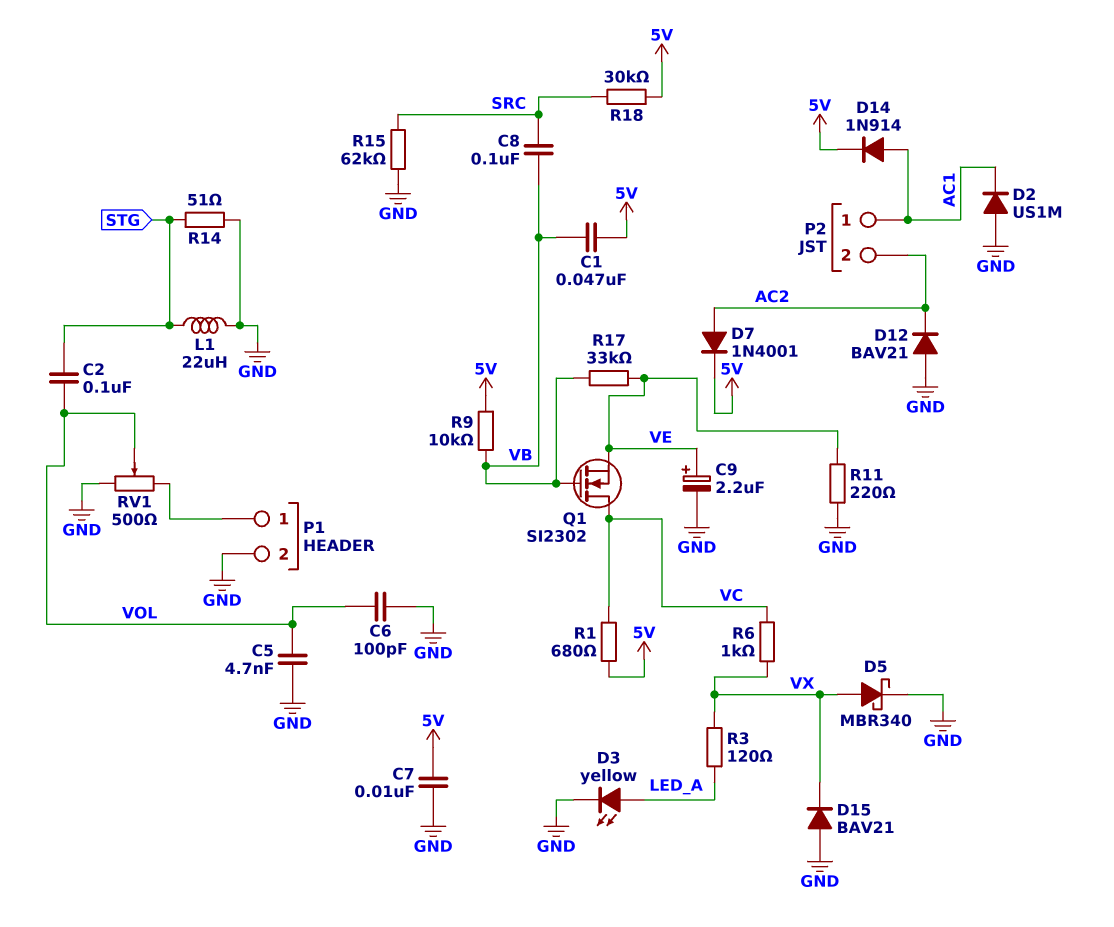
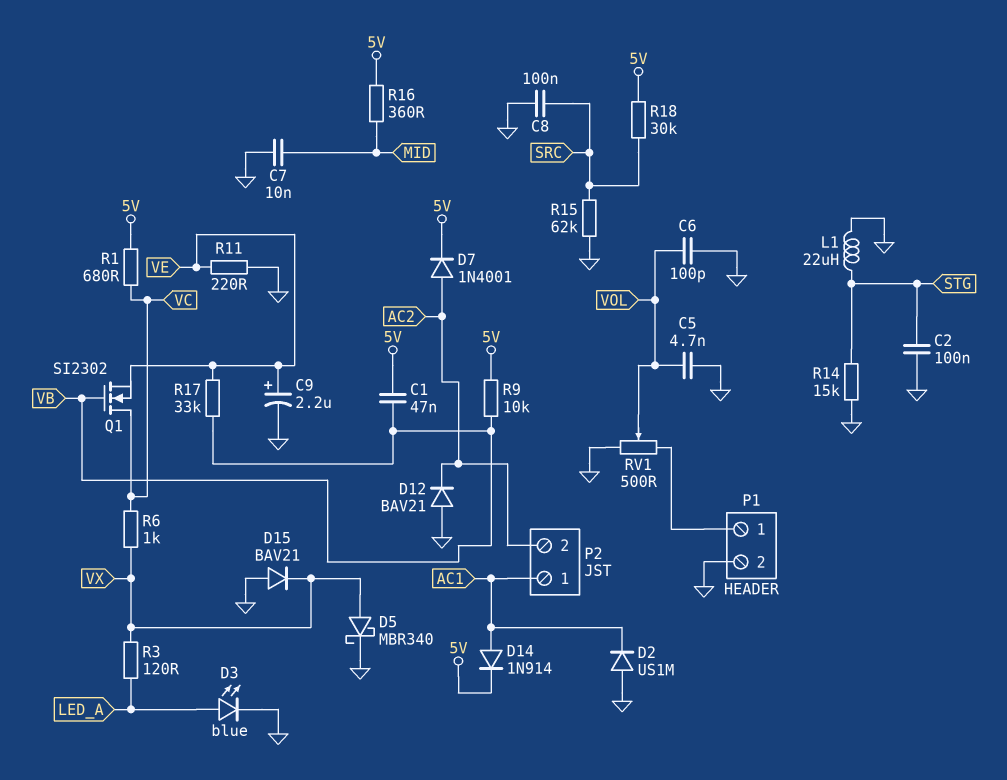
C2: 100nF (STG, VOL) -> 100nF (GND, STG)
C7: 10nF (5V, GND) -> 10nF (GND, MID)
C8: 100nF (SRC, VB) -> 100nF (GND, SRC)
D3: LED yellow (A LED_A, K GND) -> LED blue (A LED_A, K GND)
R14: 51 (GND, STG) -> 15k (GND, STG)
R16: none -> 360 (5V, MID)

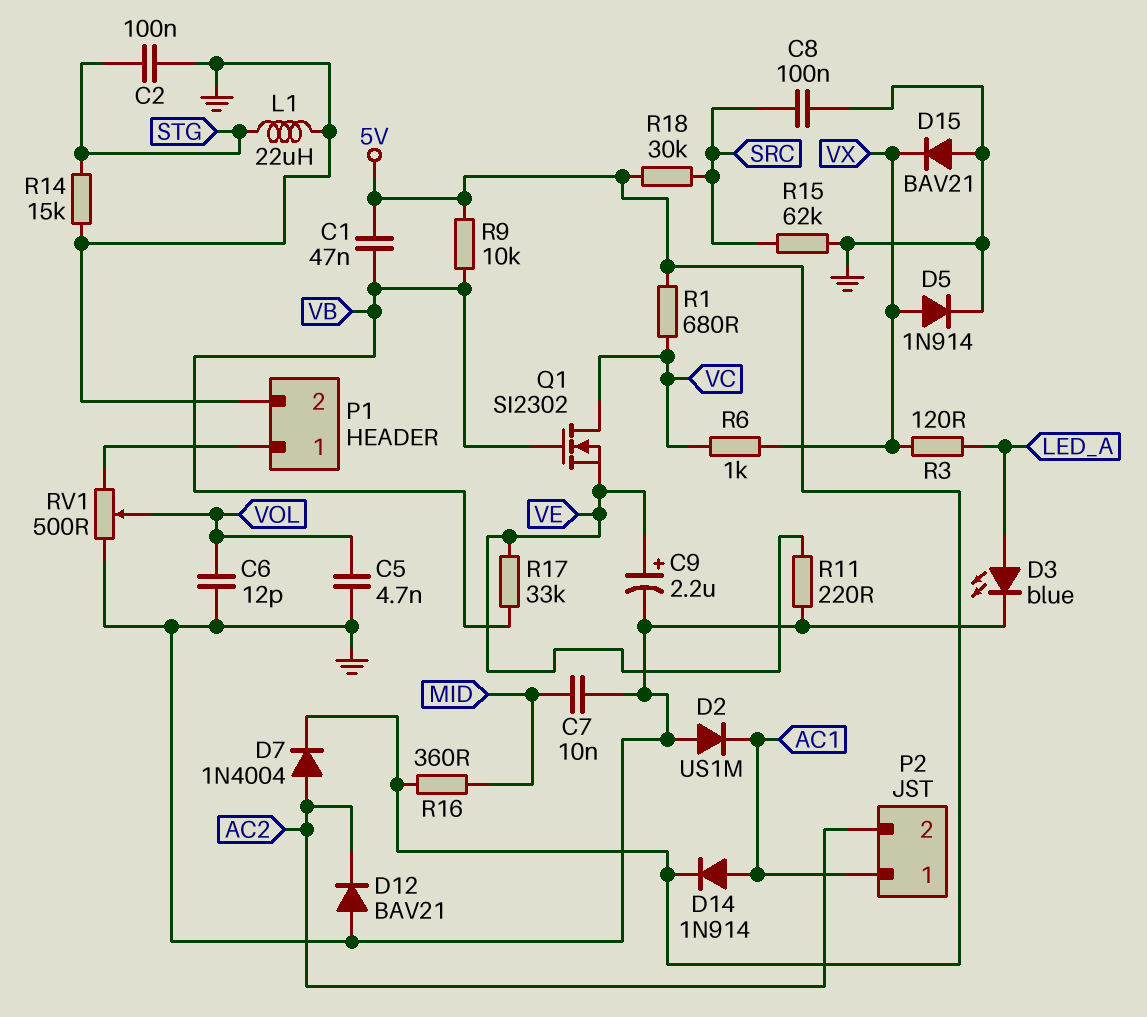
C6: 100pF (GND, VOL) -> 12pF (GND, VOL)
D5: schottky MBR340 (A VX, K GND) -> diode 1N914 (A VX, K GND)
D7: diode 1N4001 (A AC2, K 5V) -> diode 1N4004 (A AC2, K 5V)

